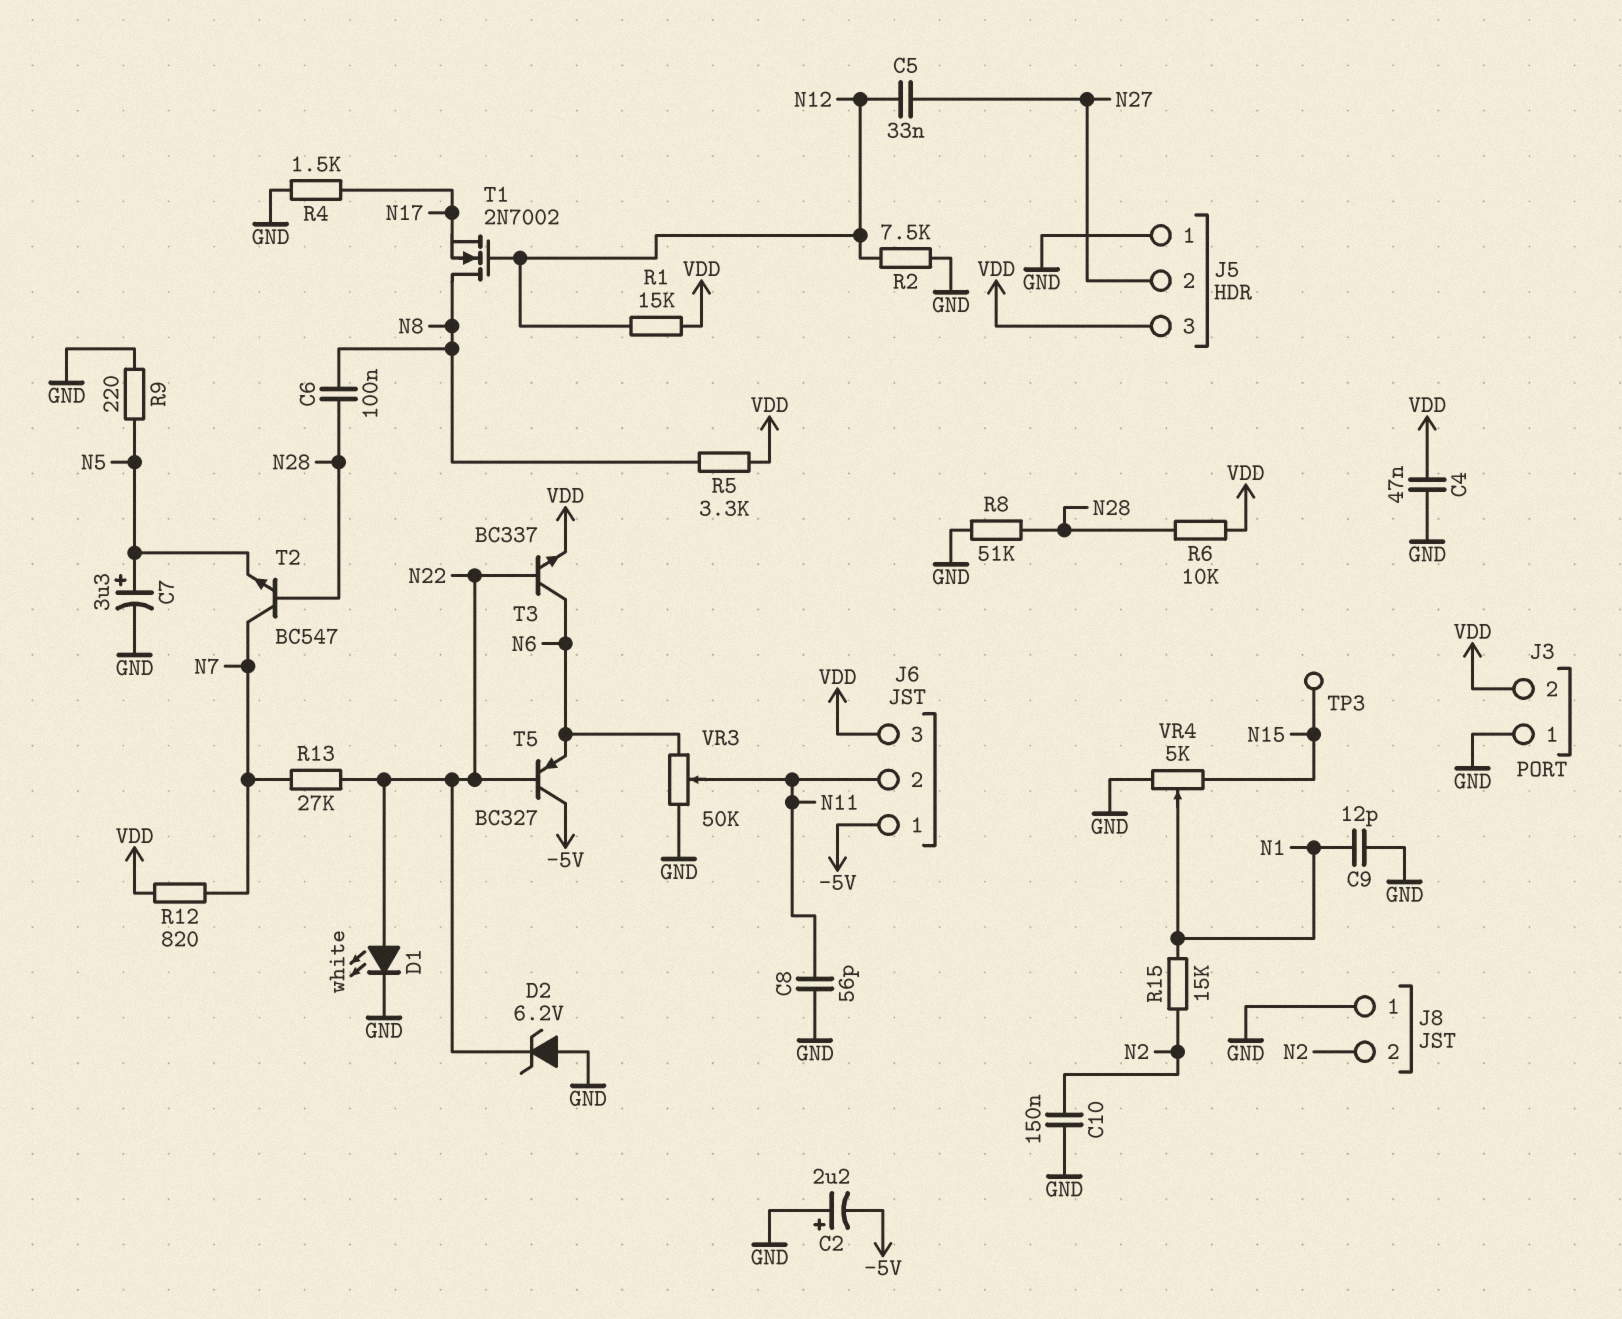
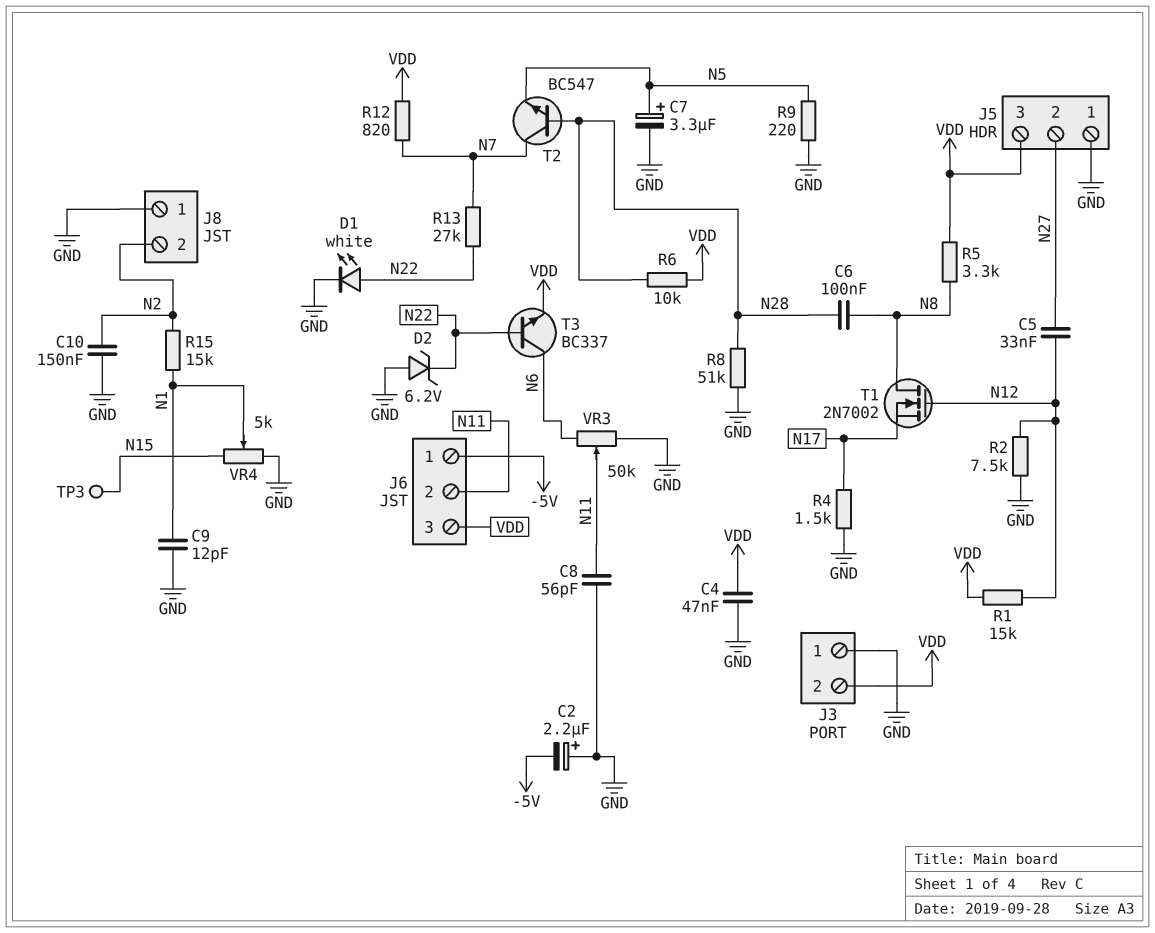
T5: PNP BC327 (B N22, C -5V, E N6) -> none

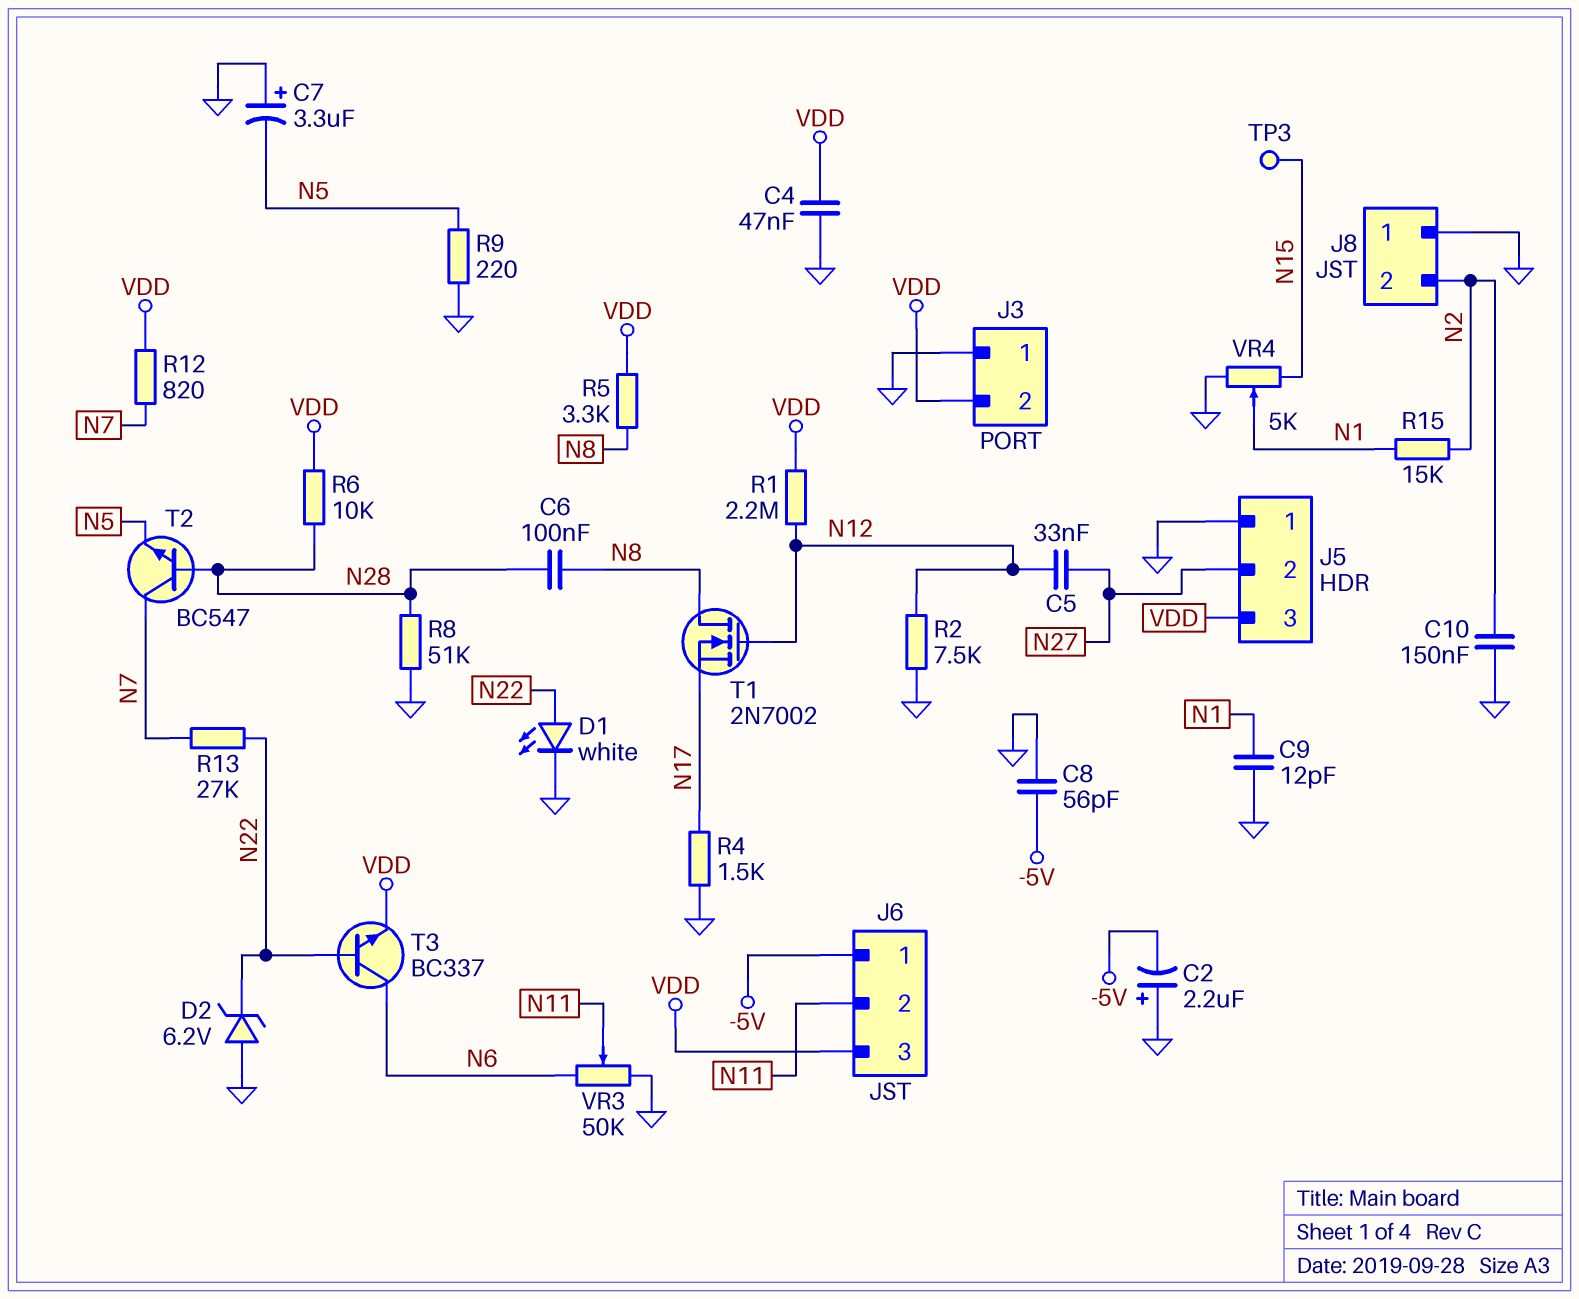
C7: 3.3uF (plus N5, minus GND) -> 3.3uF (plus GND, minus N5)
C8: 56pF (GND, N11) -> 56pF (-5V, GND)
R1: 15k (N12, VDD) -> 2.2M (N12, VDD)

